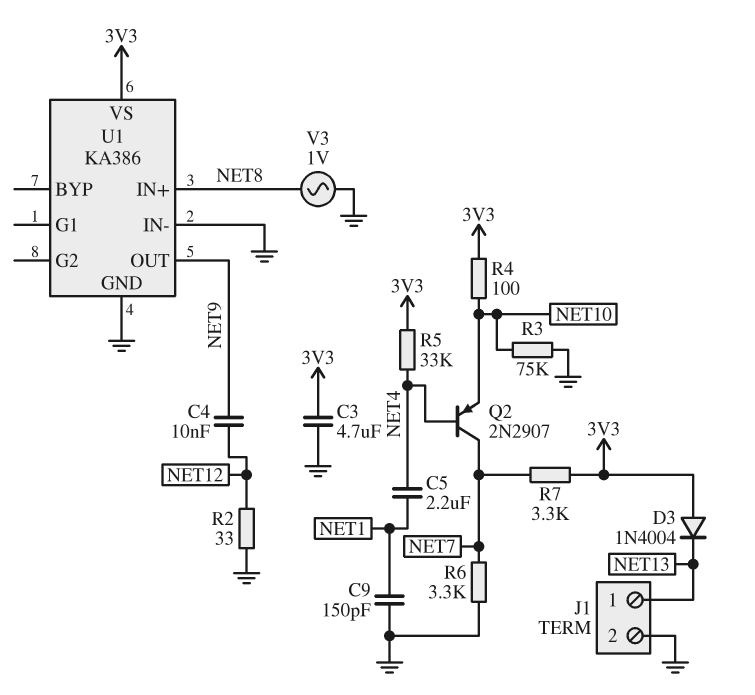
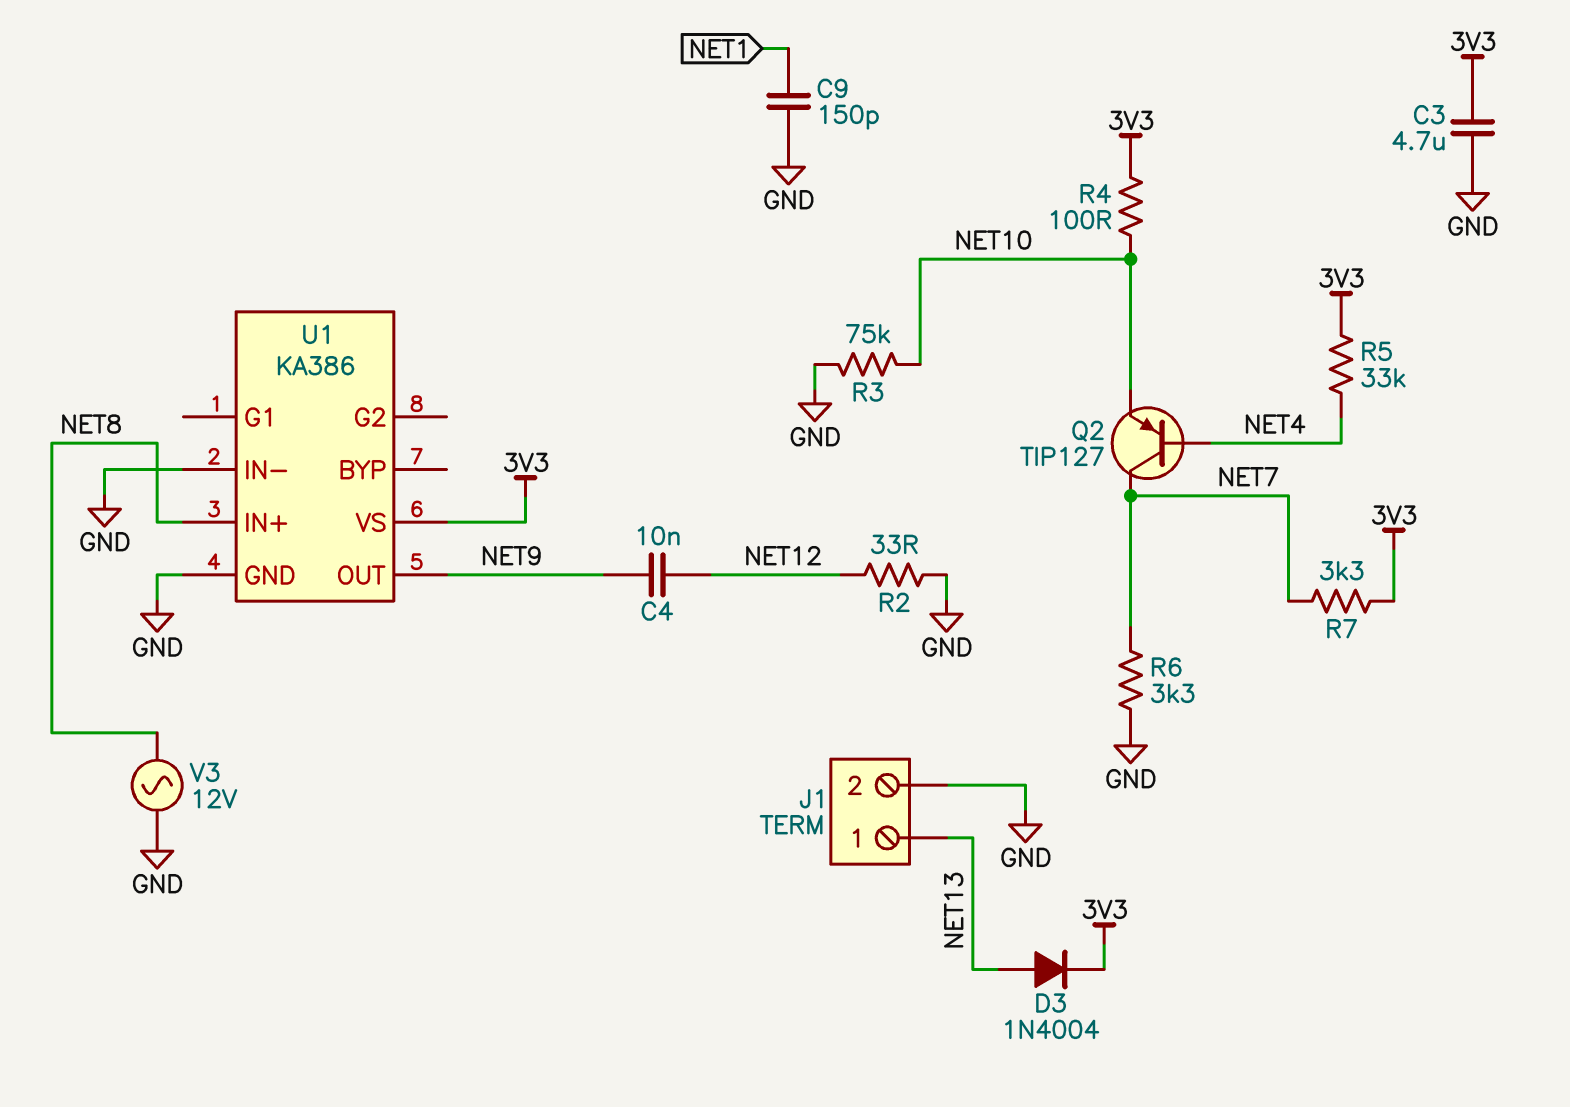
C5: 2.2uF (NET1, NET4) -> none
D3: diode 1N4004 (A 3V3, K NET13) -> diode 1N4004 (A NET13, K 3V3)
Q2: PNP 2N2907 (B NET4, C NET7, E NET10) -> PNP TIP127 (B NET4, C NET7, E NET10)
V3: AC 1V (GND, NET8) -> AC 12V (GND, NET8)

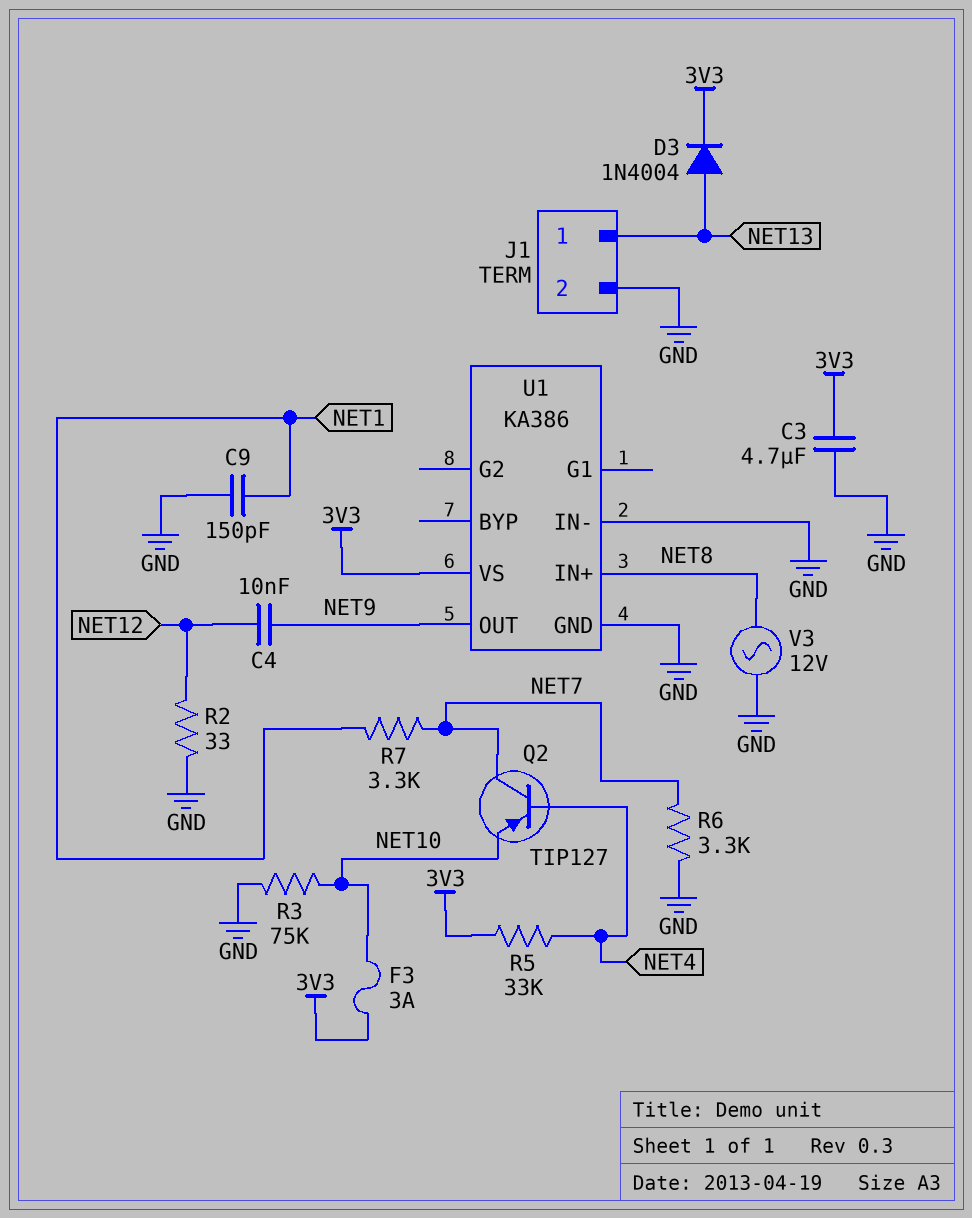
F3: none -> 3A (3V3, NET10)
R4: 100 (3V3, NET10) -> none
R7: 3.3k (3V3, NET7) -> 3.3k (NET1, NET7)

